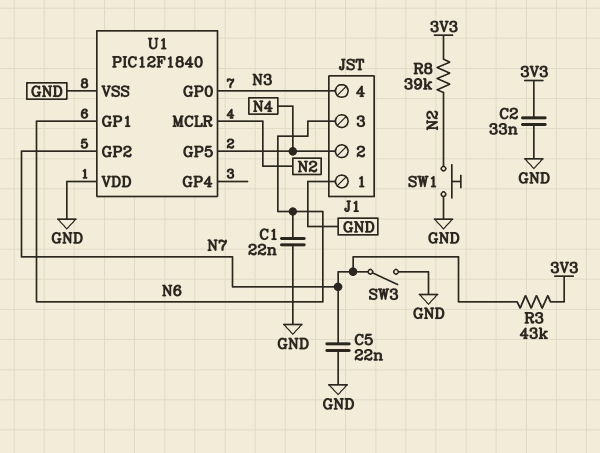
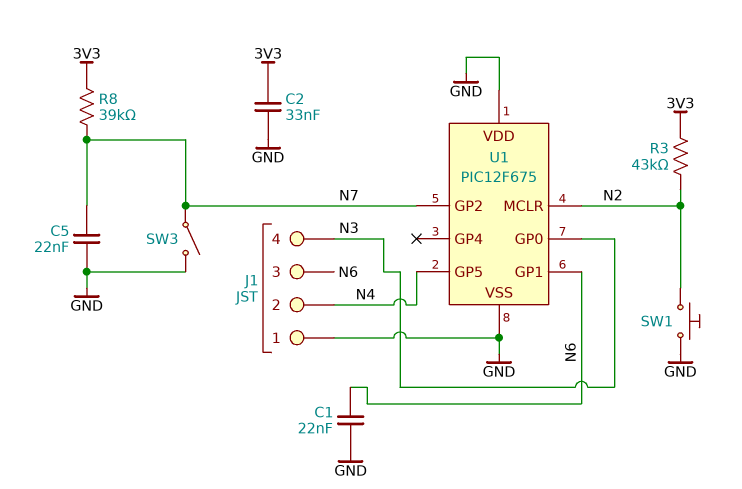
R3: 43k (3V3, N7) -> 43k (3V3, N2)
R8: 39k (3V3, N2) -> 39k (3V3, N7)
U1: PIC12F1840 -> PIC12F675

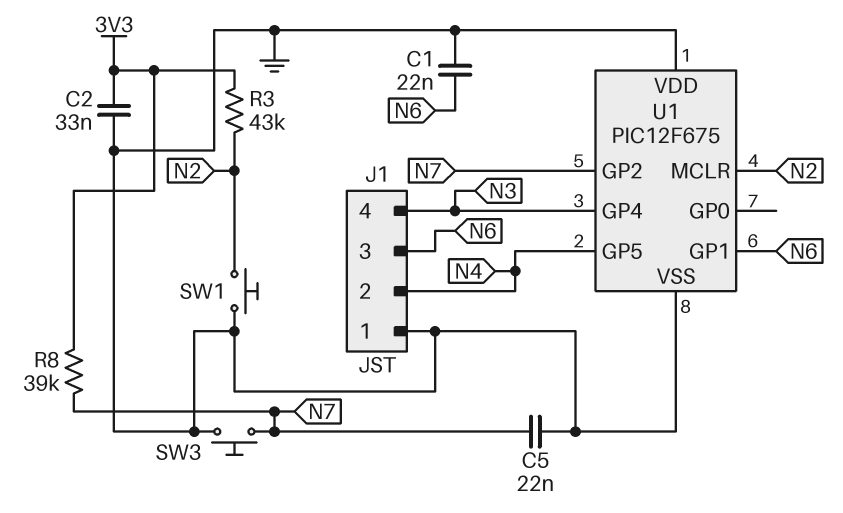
SW3: switch (GND, N7) -> button (GND, N7)
U1 pin GP0: N3 -> none
U1 pin GP4: none -> N3

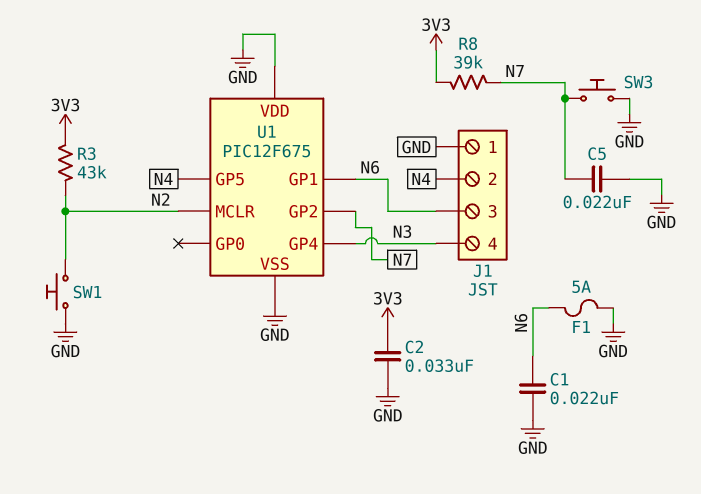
F1: none -> 5A (GND, N6)

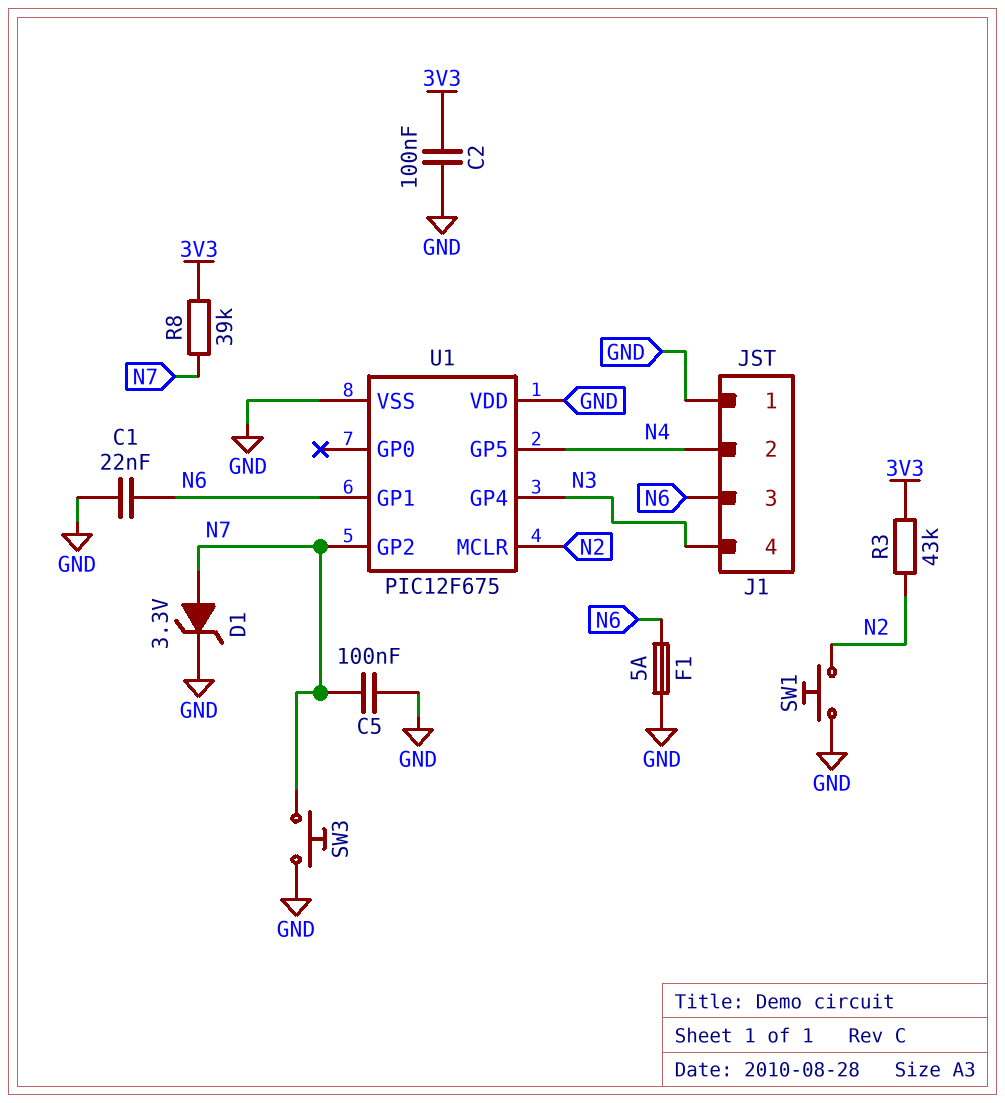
C2: 33nF (3V3, GND) -> 100nF (3V3, GND)
C5: 22nF (GND, N7) -> 100nF (GND, N7)
D1: none -> zener 3.3V (A N7, K GND)

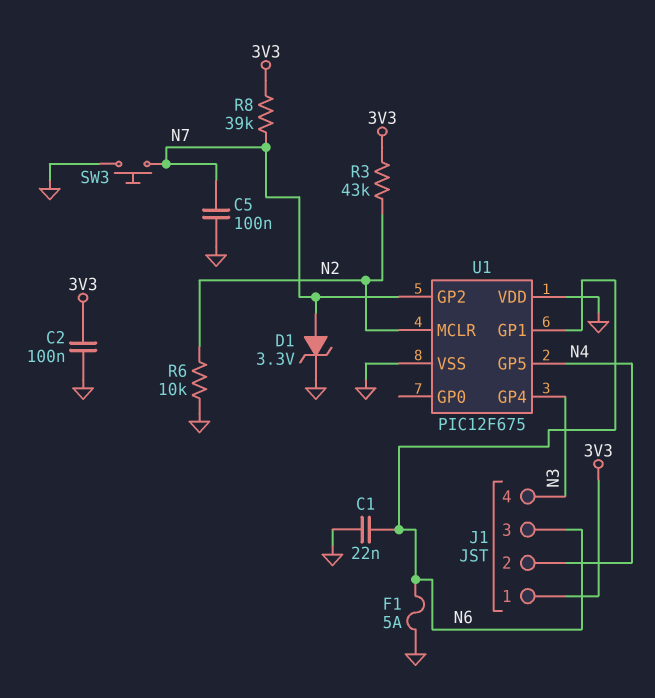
J1 pin 1: GND -> 3V3
R6: none -> 10k (GND, N2)
SW1: button (GND, N2) -> none

